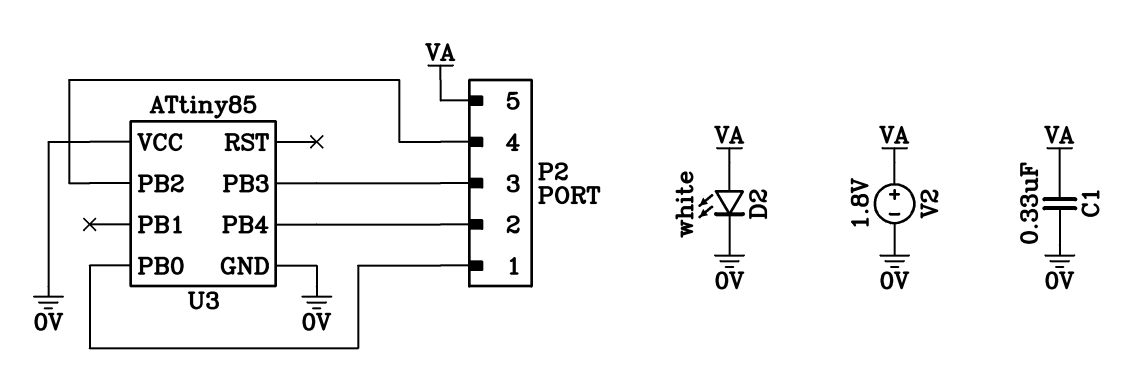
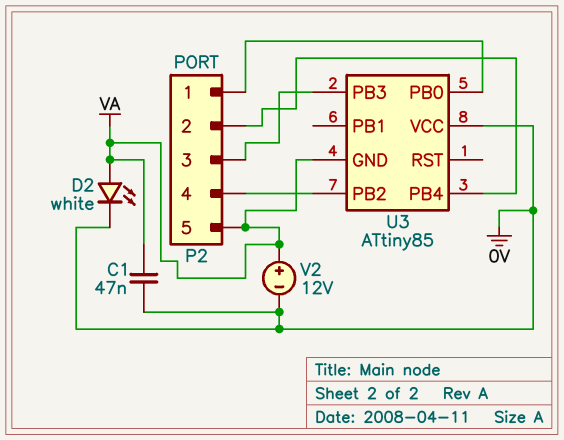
C1: 330nF (0V, VA) -> 47nF (0V, VA)
U3 pin GND: 0V -> VA
V2: 1.8V (plus VA, minus 0V) -> 12V (plus VA, minus 0V)

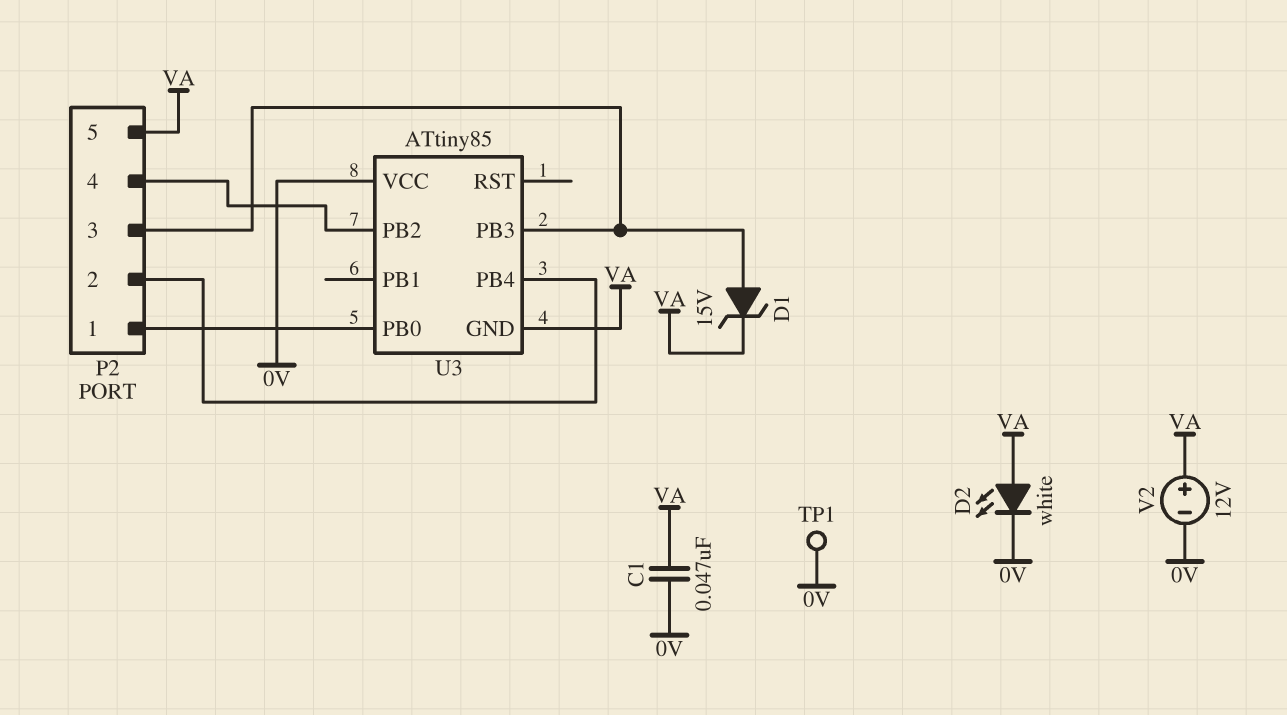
D1: none -> zener 15V (A P2/3, K VA)
TP1: none -> test point (0V)

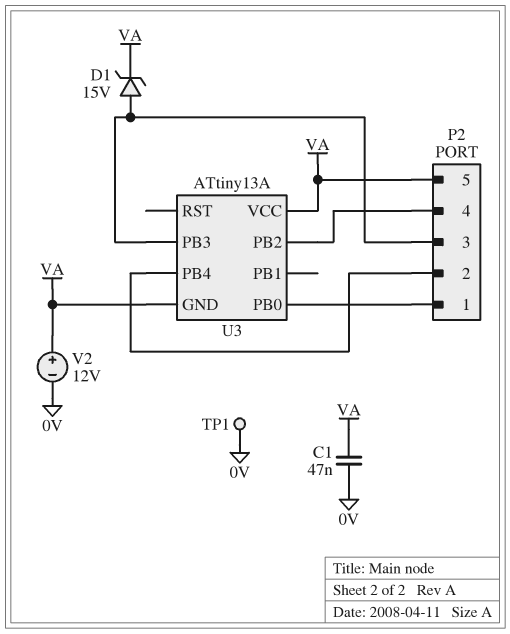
D2: LED white (A VA, K 0V) -> none
U3: ATtiny85 -> ATtiny13A
U3 pin VCC: 0V -> VA

